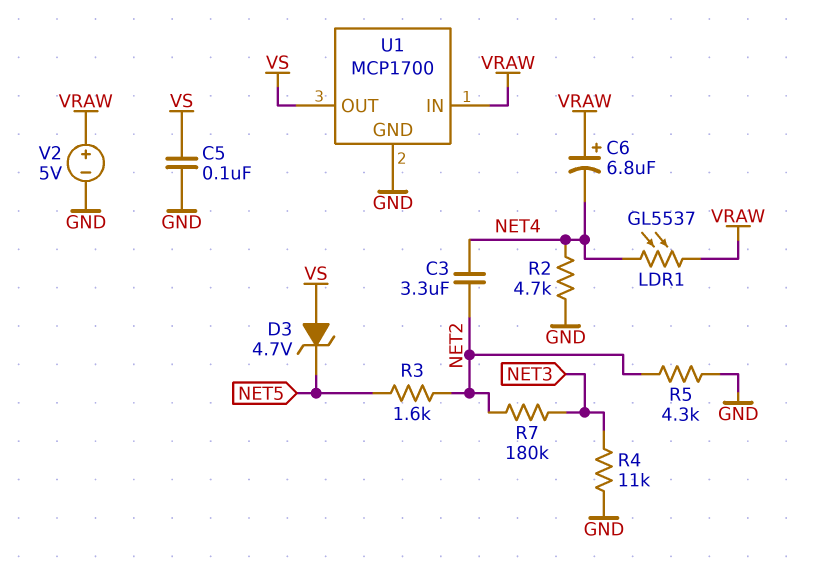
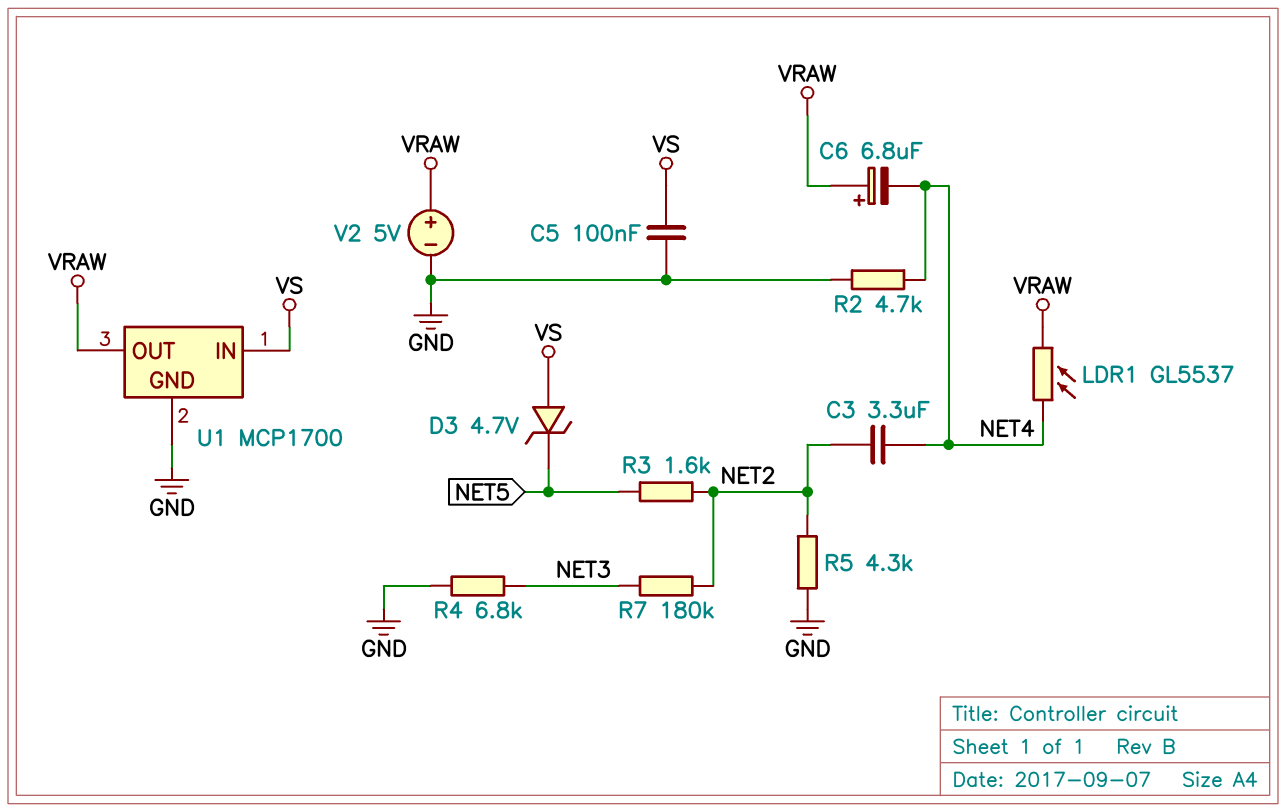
R4: 11k (GND, NET3) -> 6.8k (GND, NET3)
U1 pin IN: VRAW -> VS
U1 pin OUT: VS -> VRAW

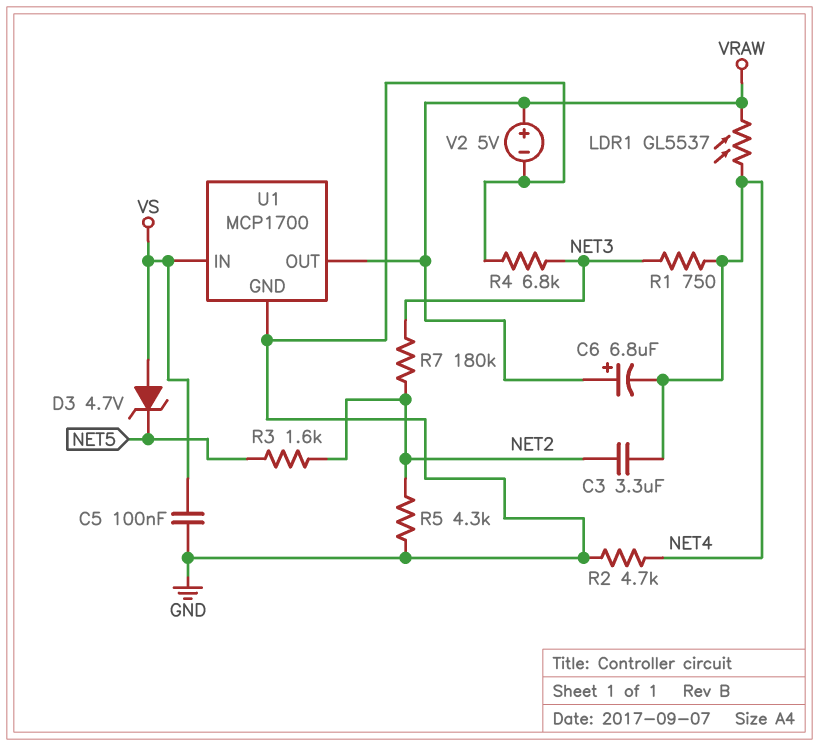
R1: none -> 750 (NET3, NET4)

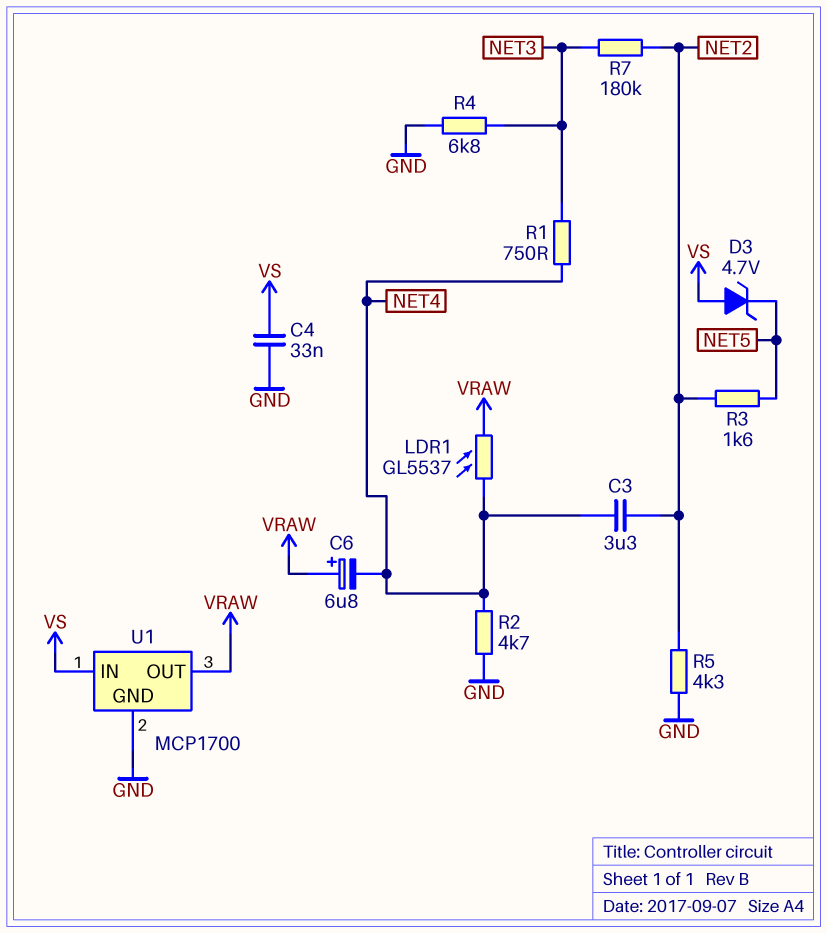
C4: none -> 33nF (GND, VS)
C5: 100nF (GND, VS) -> none
V2: 5V (plus VRAW, minus GND) -> none

